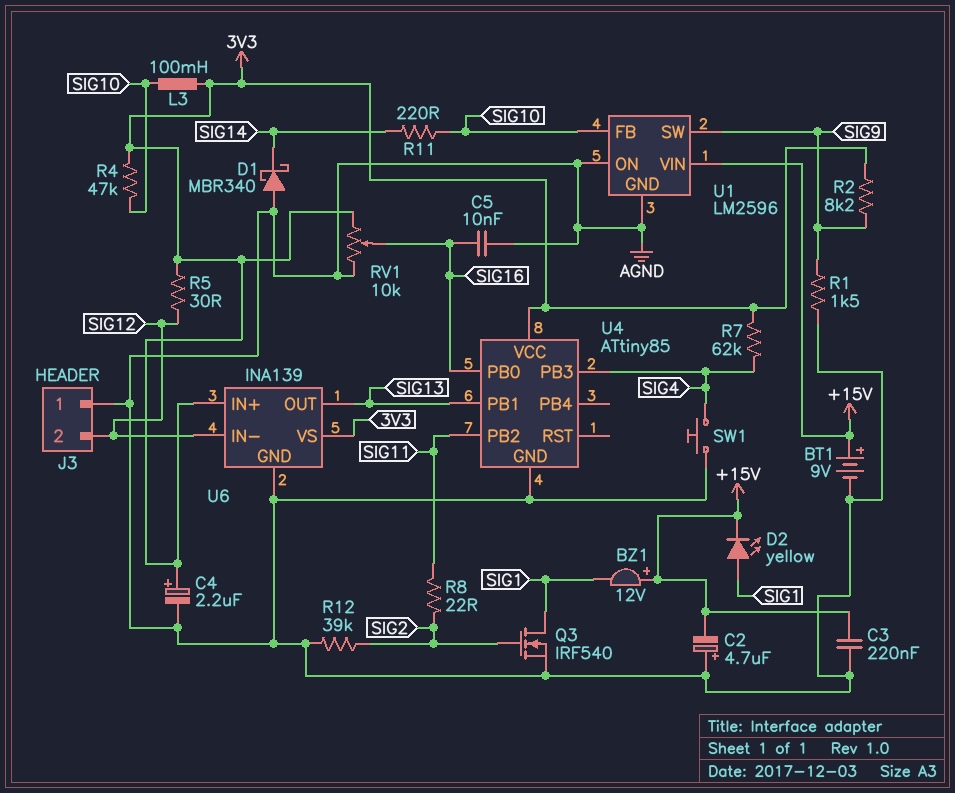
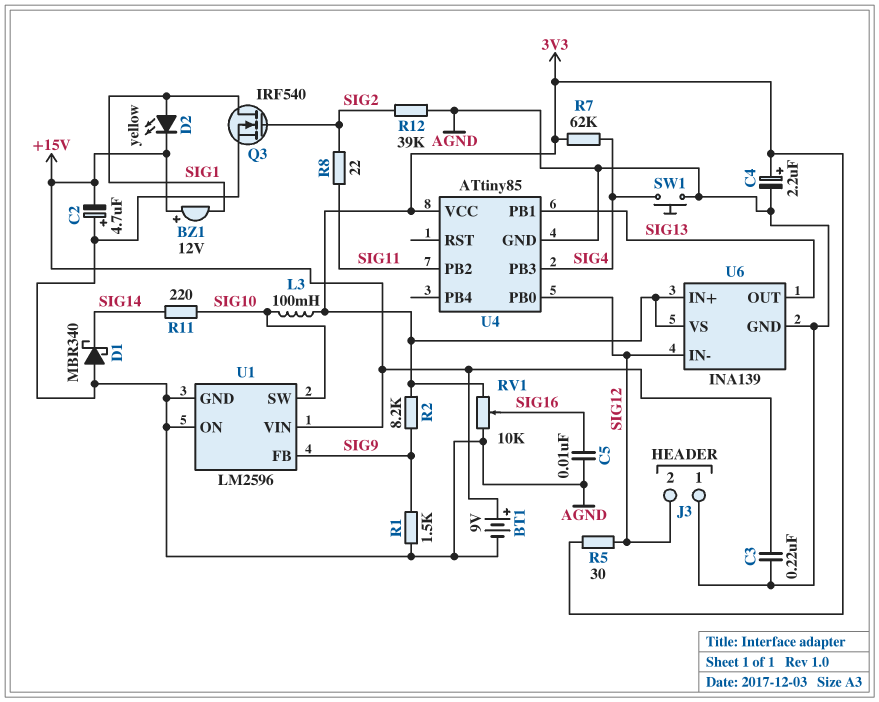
R4: 47k (3V3, SIG10) -> none
U1 pin FB: SIG10 -> SIG9
U1 pin SW: SIG9 -> SIG10
U4 pin PB0: SIG16 -> SIG12

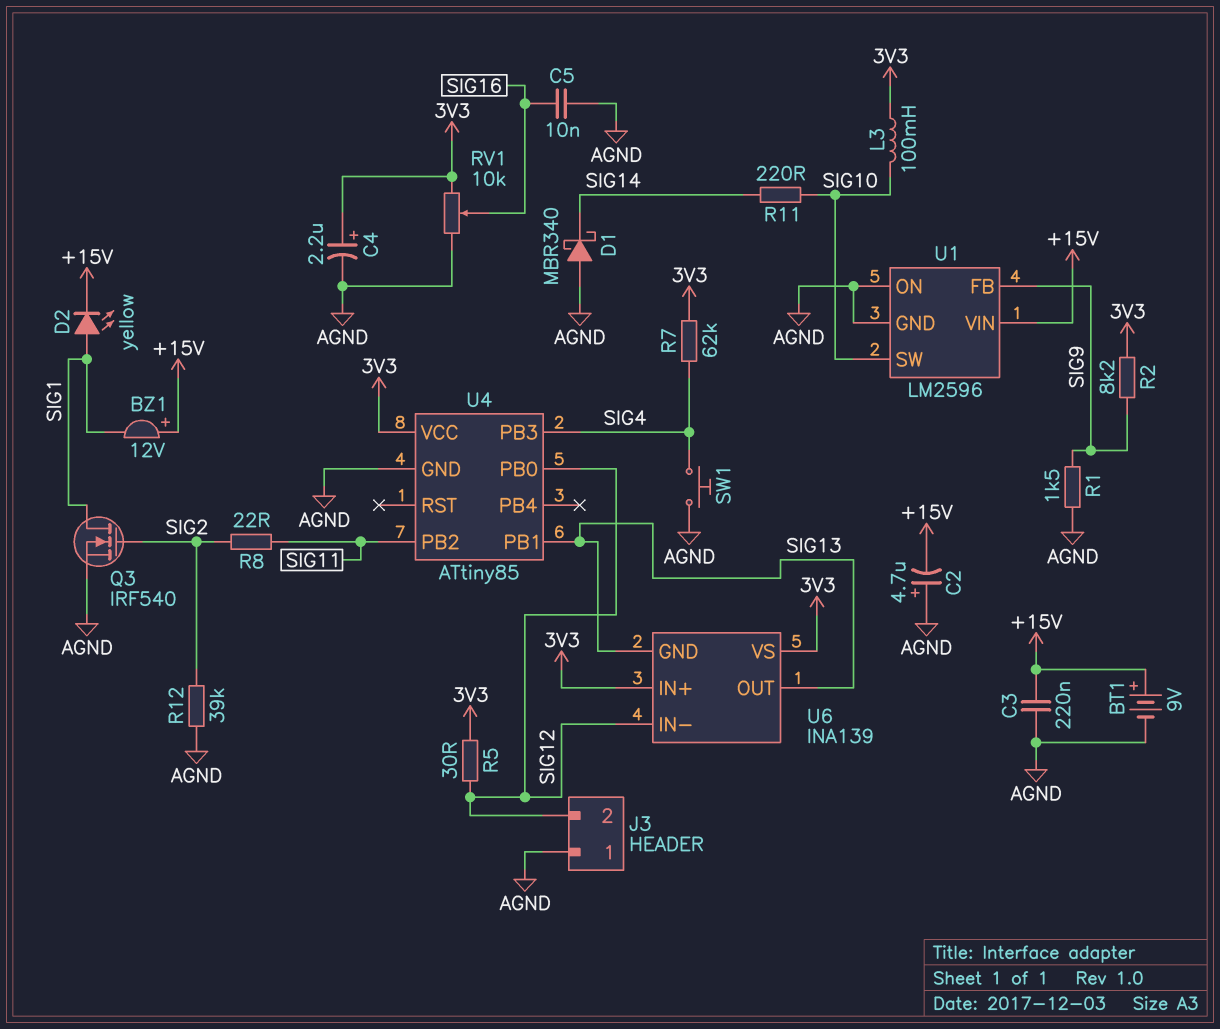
U6 pin GND: AGND -> SIG13

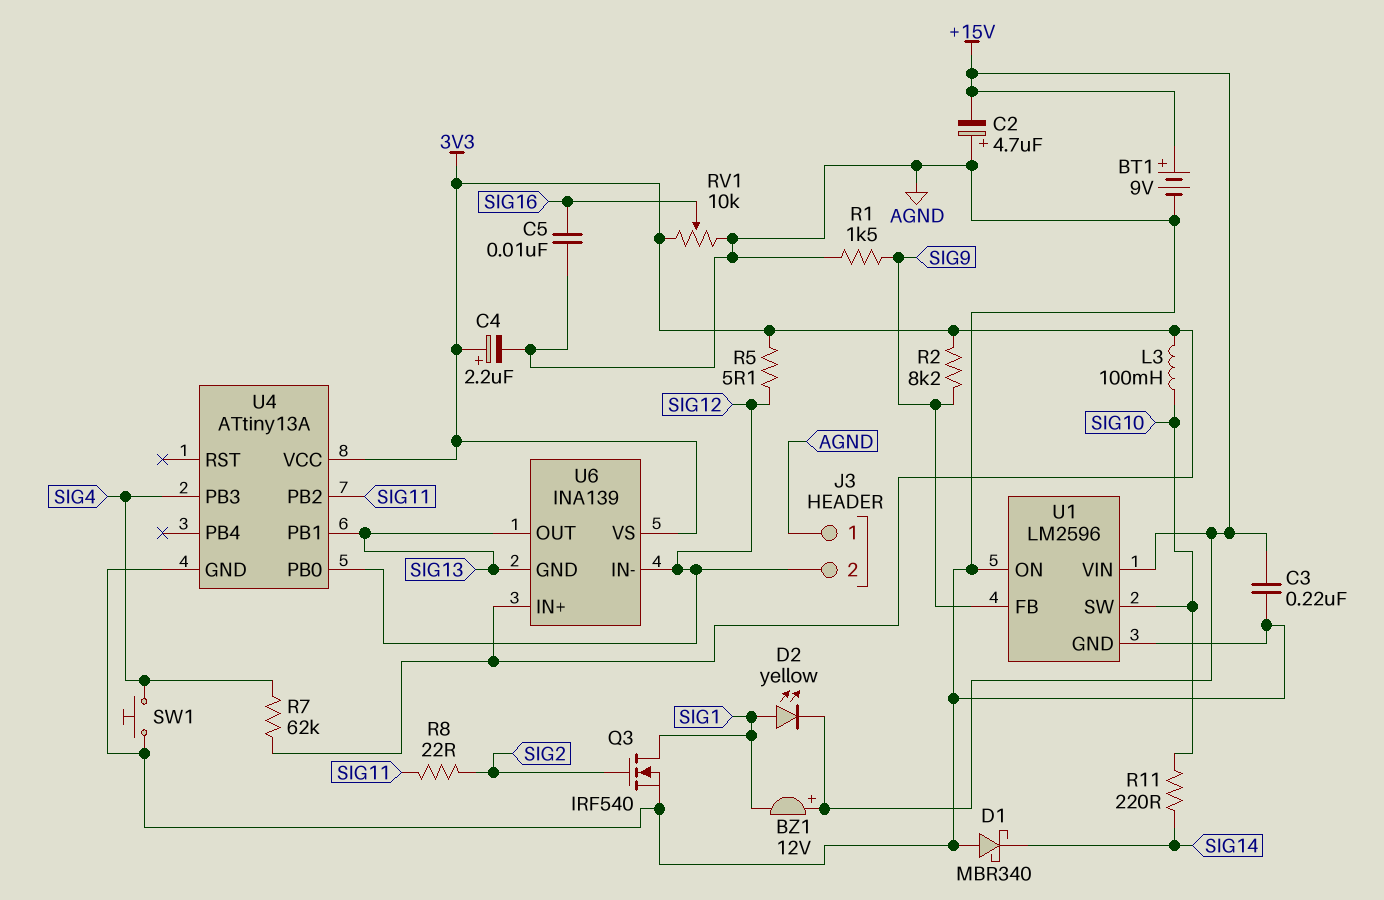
R5: 30 (3V3, SIG12) -> 5.1 (3V3, SIG12)
R12: 39k (AGND, SIG2) -> none
U4: ATtiny85 -> ATtiny13A

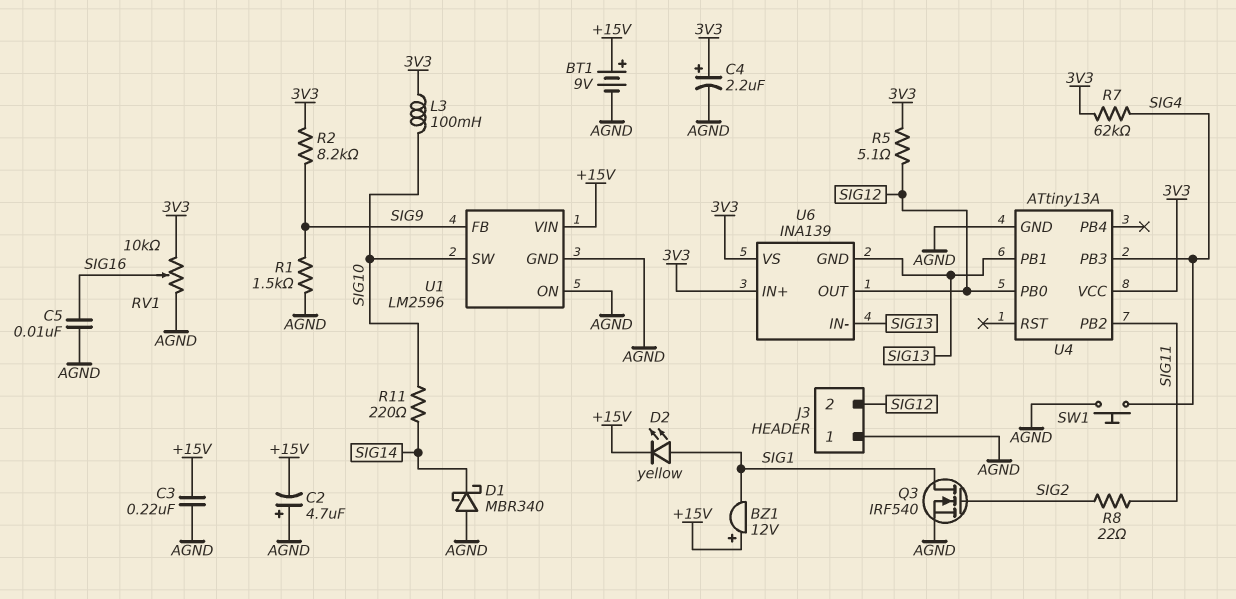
U6 pin IN-: SIG12 -> SIG13
U6 pin OUT: SIG13 -> SIG12

